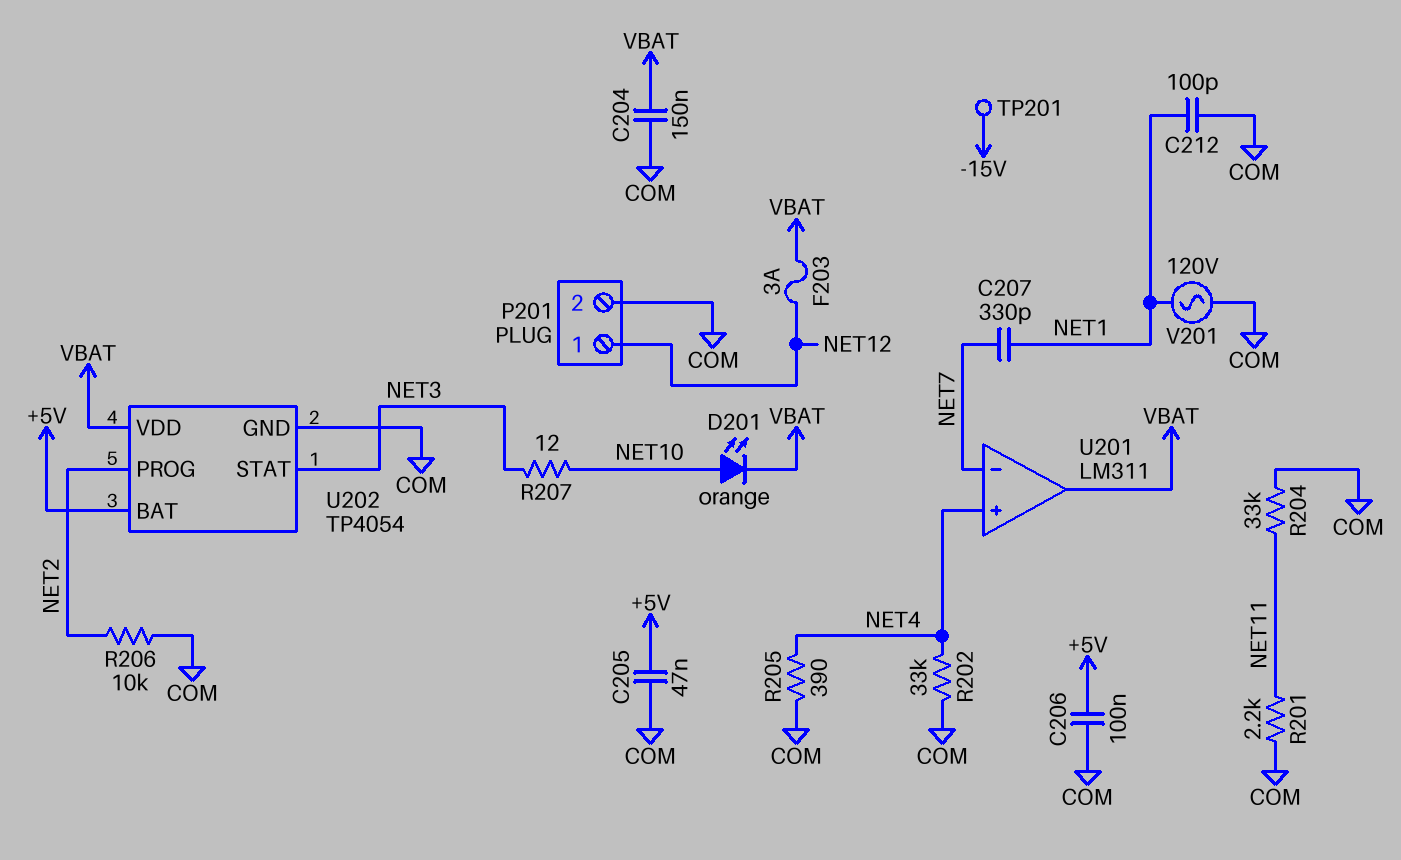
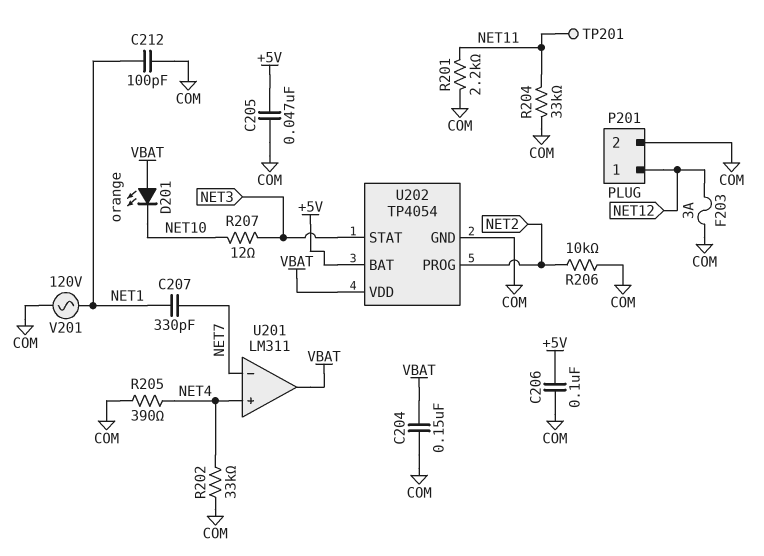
D201: LED orange (A NET10, K VBAT) -> LED orange (A VBAT, K NET10)
F203: 3A (NET12, VBAT) -> 3A (COM, NET12)
TP201: test point (-15V) -> test point (NET11)

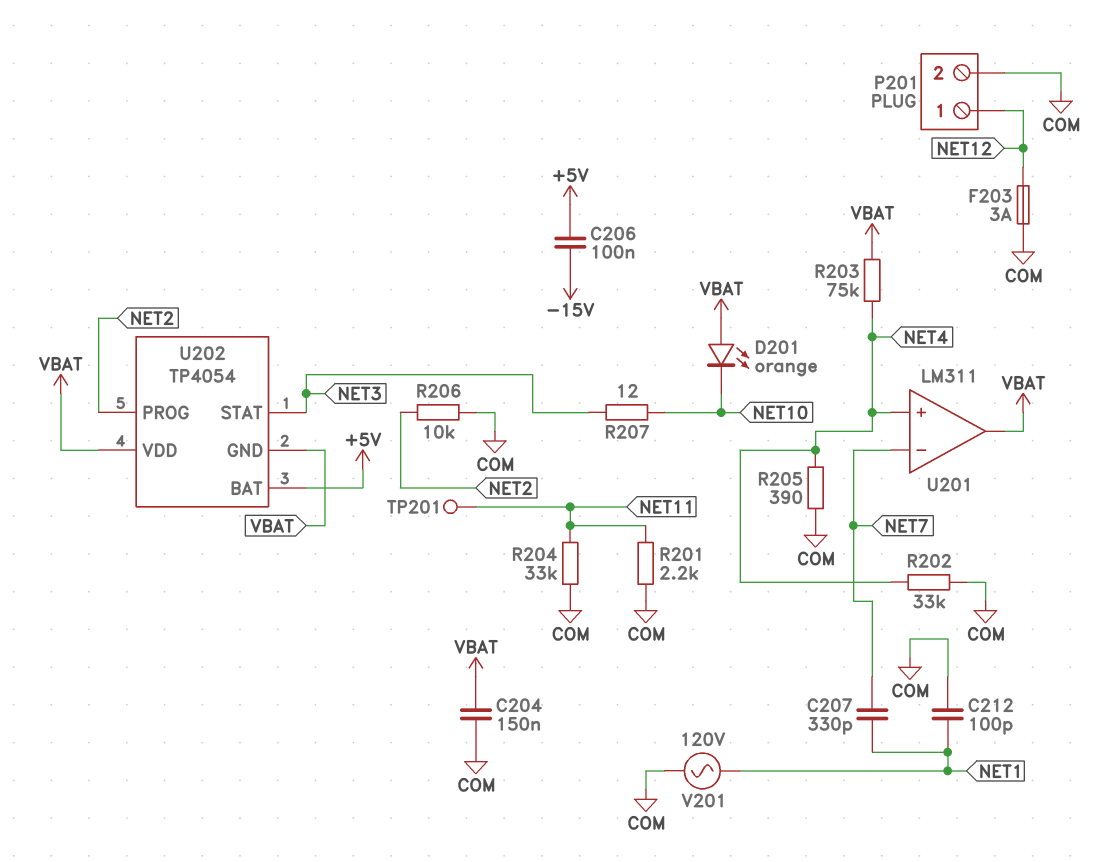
C205: 47nF (+5V, COM) -> none
C206: 100nF (+5V, COM) -> 100nF (+5V, -15V)
R203: none -> 75k (NET4, VBAT)
U202 pin GND: COM -> VBAT

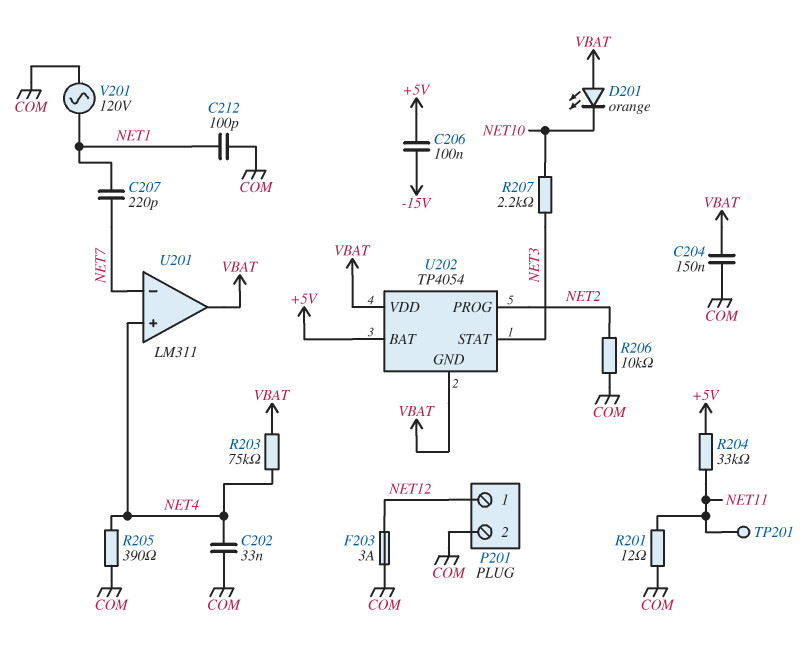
C202: none -> 33nF (COM, NET4)
C207: 330pF (NET1, NET7) -> 220pF (NET1, NET7)
R201: 2.2k (COM, NET11) -> 12 (COM, NET11)
R202: 33k (COM, NET4) -> none
R204: 33k (COM, NET11) -> 33k (+5V, NET11)
R207: 12 (NET3, NET10) -> 2.2k (NET3, NET10)

